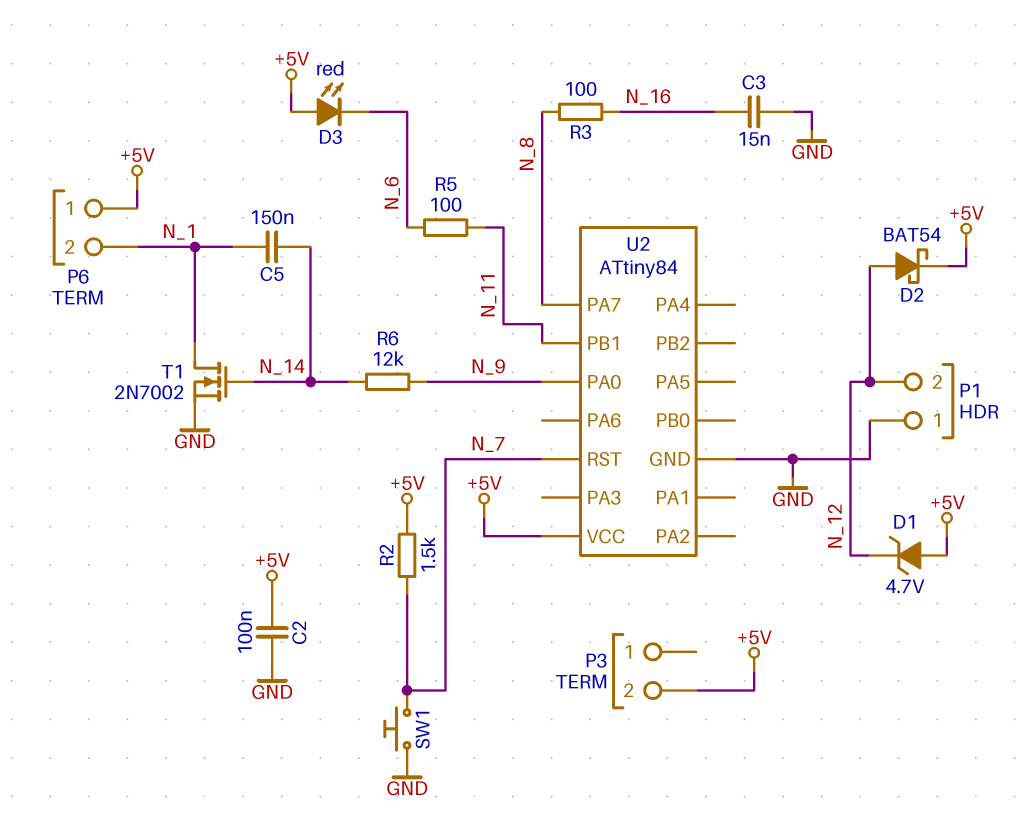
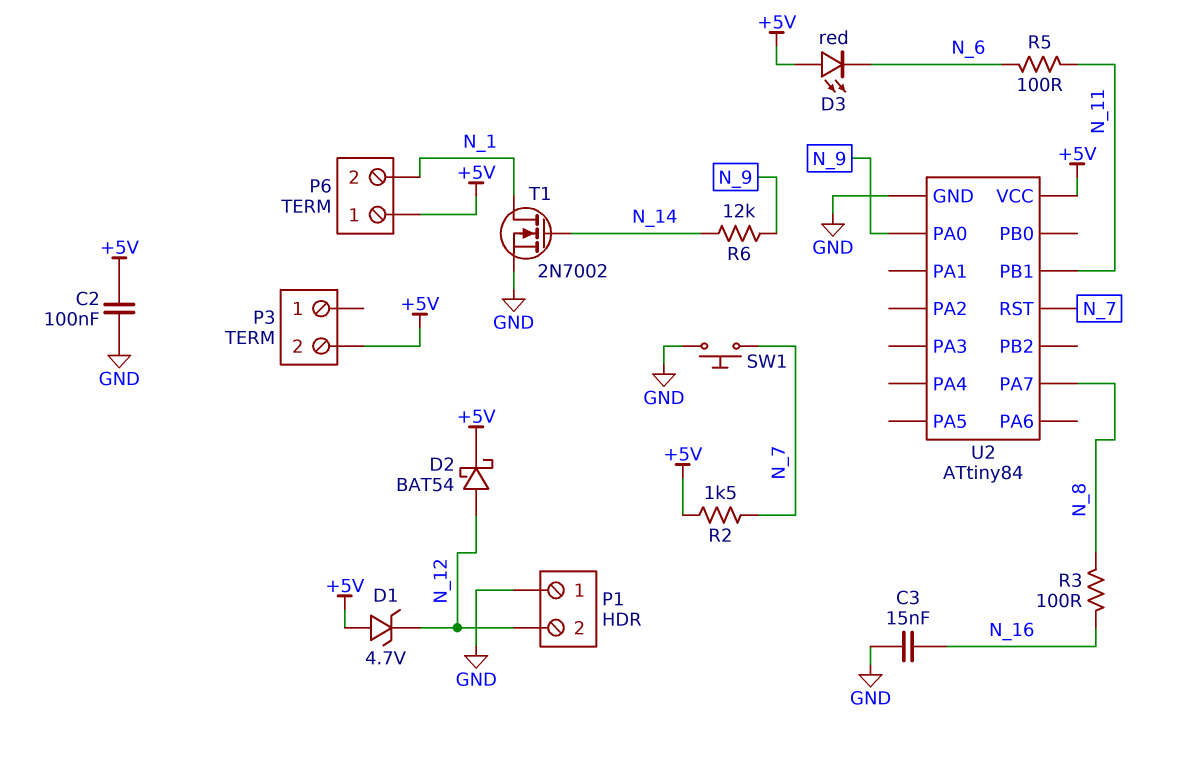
C5: 150nF (N_1, N_14) -> none

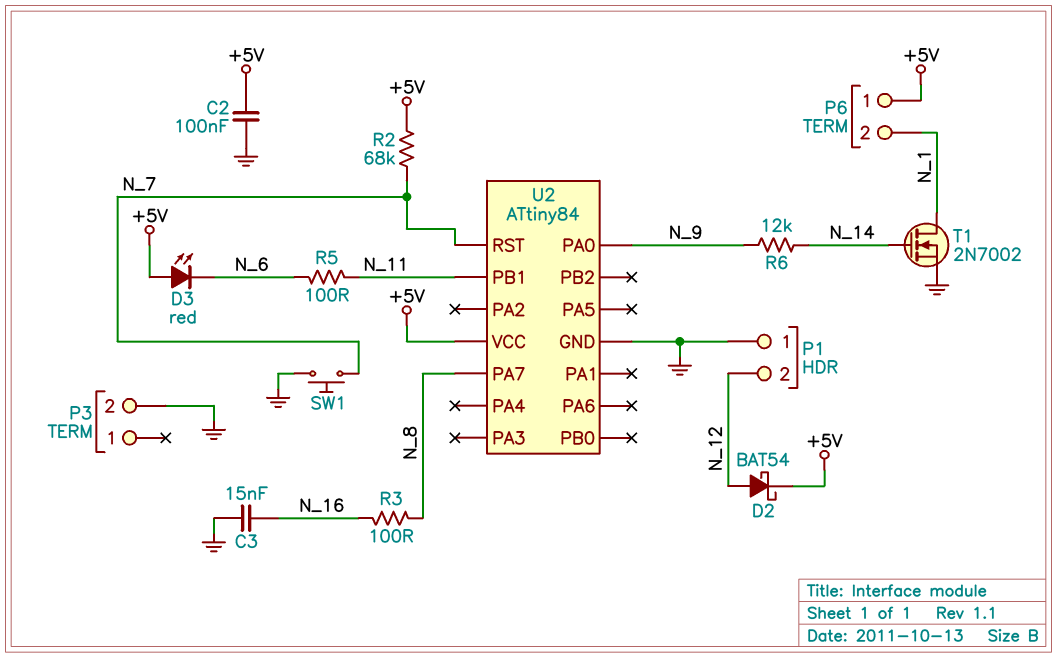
D1: zener 4.7V (A +5V, K N_12) -> none
P3 pin 2: +5V -> GND
R2: 1.5k (+5V, N_7) -> 68k (+5V, N_7)

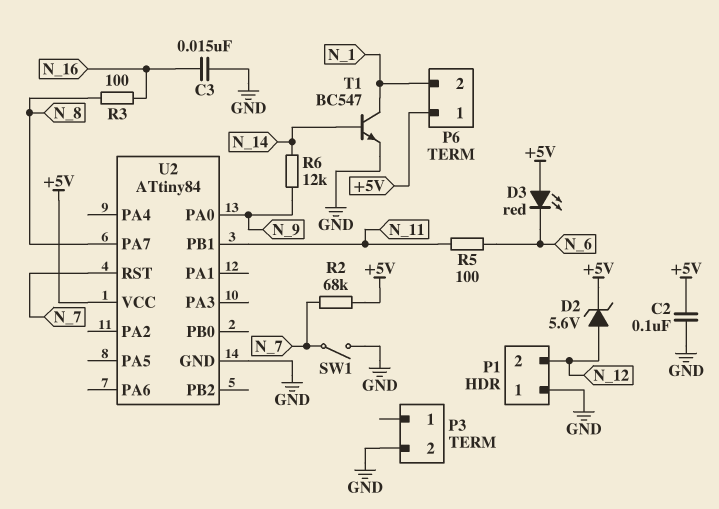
D2: schottky BAT54 (A N_12, K +5V) -> zener 5.6V (A N_12, K +5V)
SW1: button (GND, N_7) -> switch (GND, N_7)
T1: NMOS 2N7002 (G N_14, D N_1, S GND) -> NPN BC547 (B N_14, C N_1, E GND)

